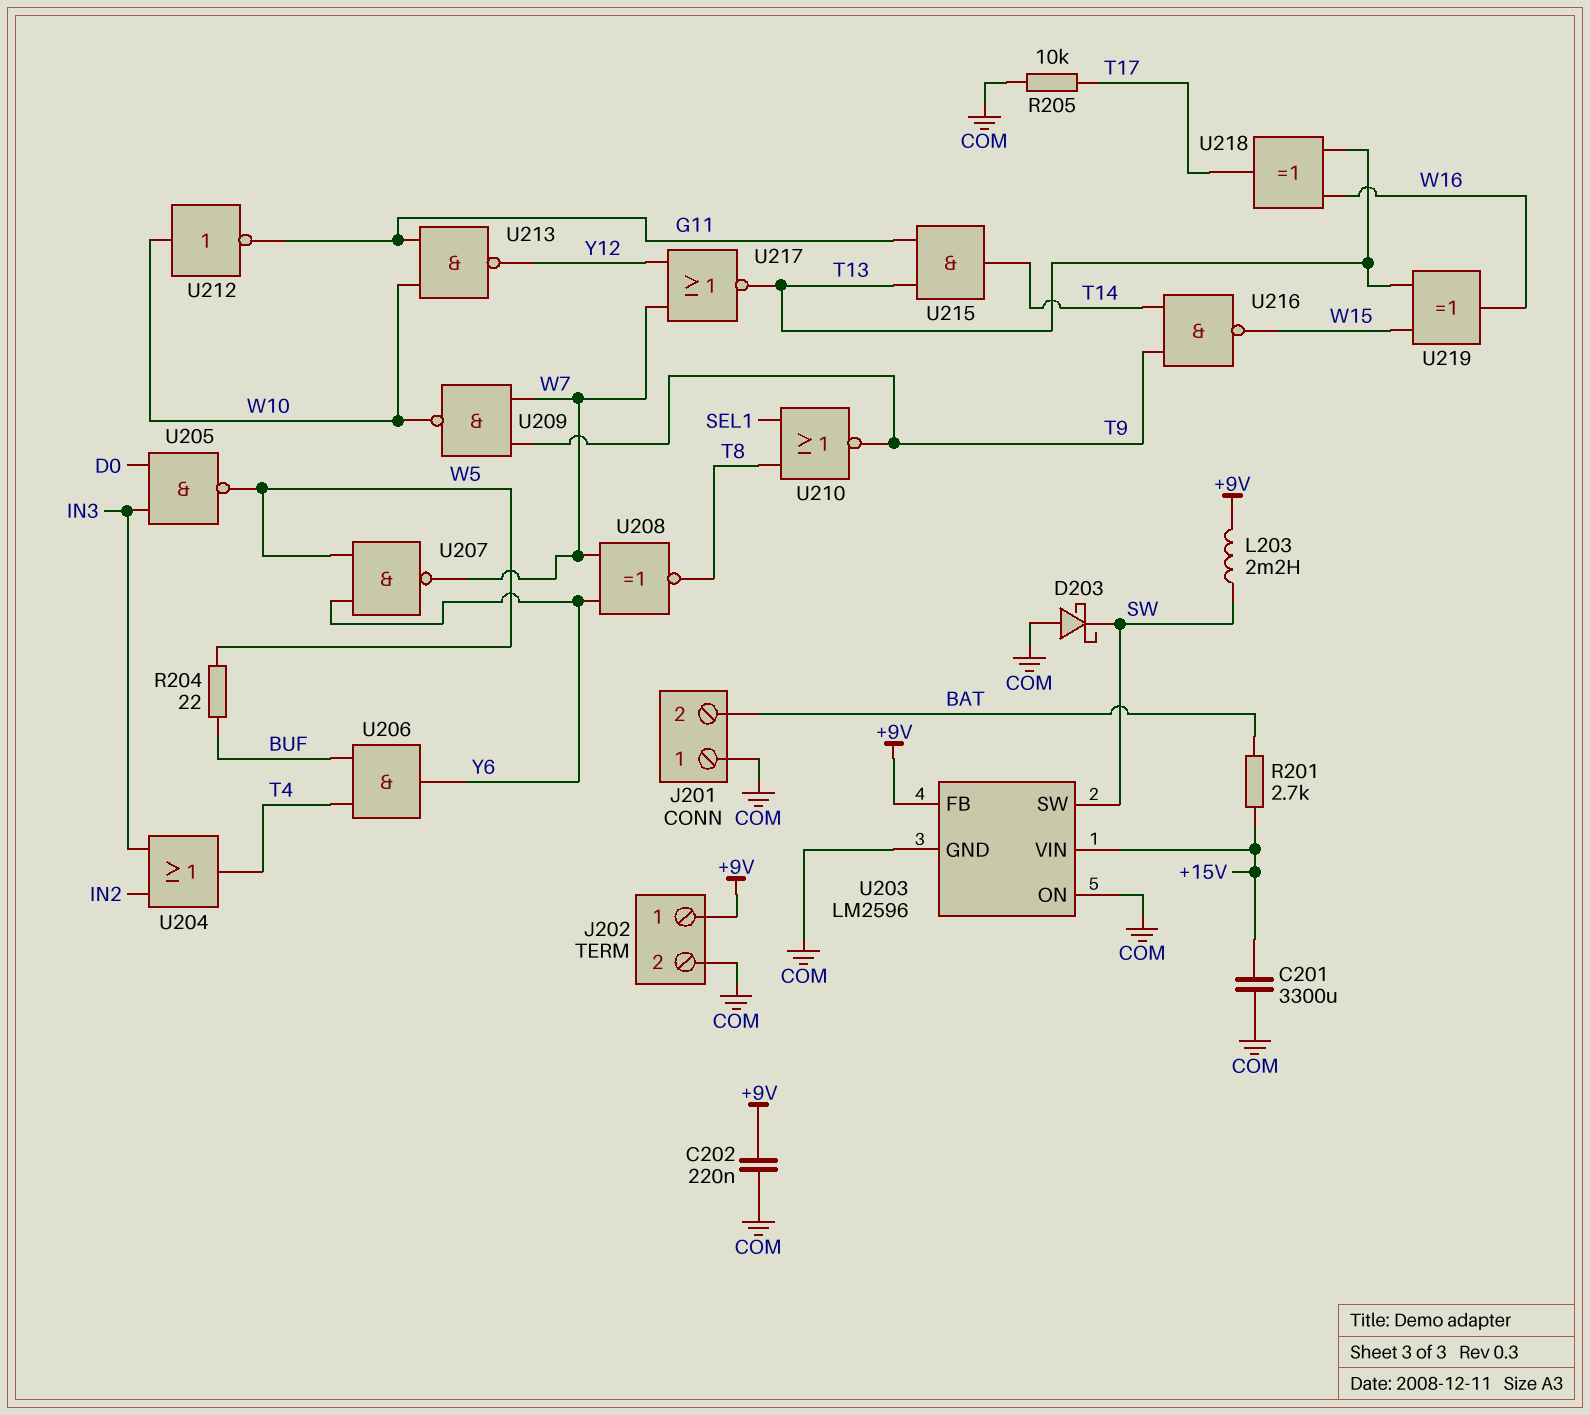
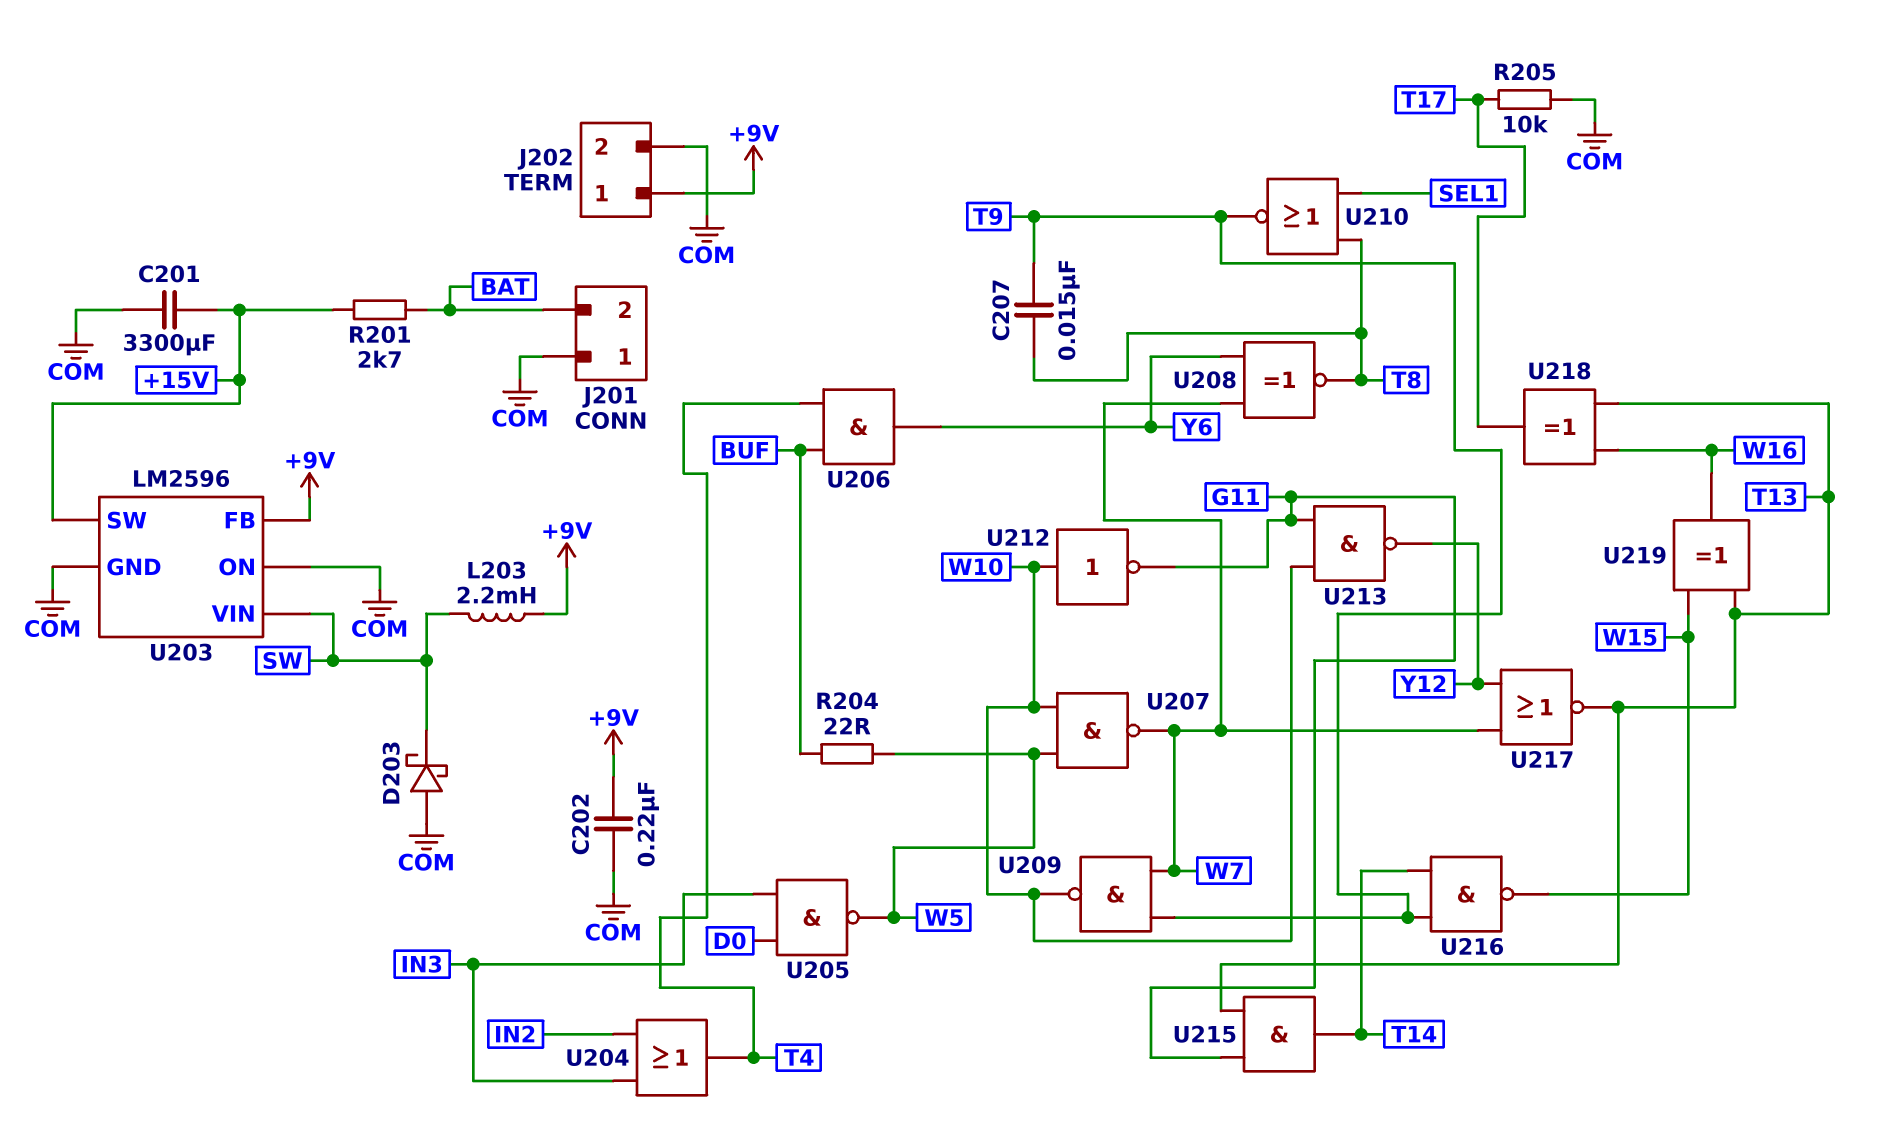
C207: none -> 15nF (T8, T9)
U203 pin SW: SW -> +15V
U203 pin VIN: +15V -> SW
U207: NAND (in W5, in Y6, out W7) -> NAND (in W5, in W10, out W7)

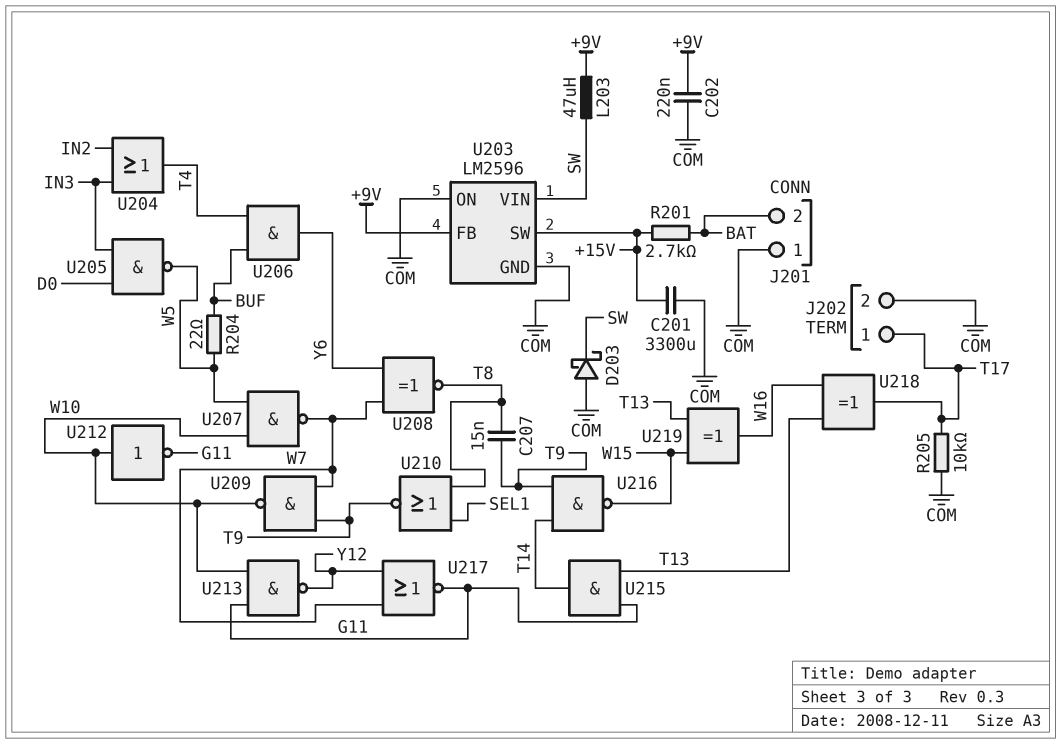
J202 pin 1: +9V -> T17
L203: 2.2mH (+9V, SW) -> 47uH (+9V, SW)
U217: NOR (in W7, in Y12, out T13) -> NOR (in W7, in Y12, out G11)

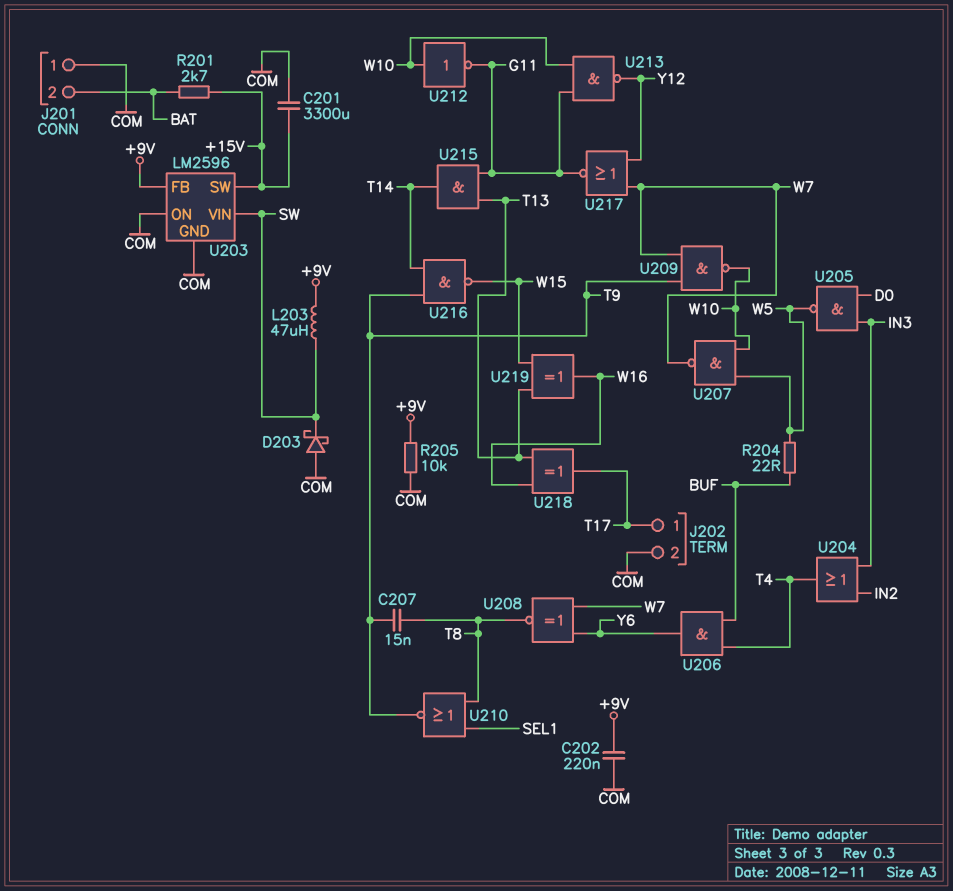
R205: 10k (COM, T17) -> 10k (+9V, COM)

